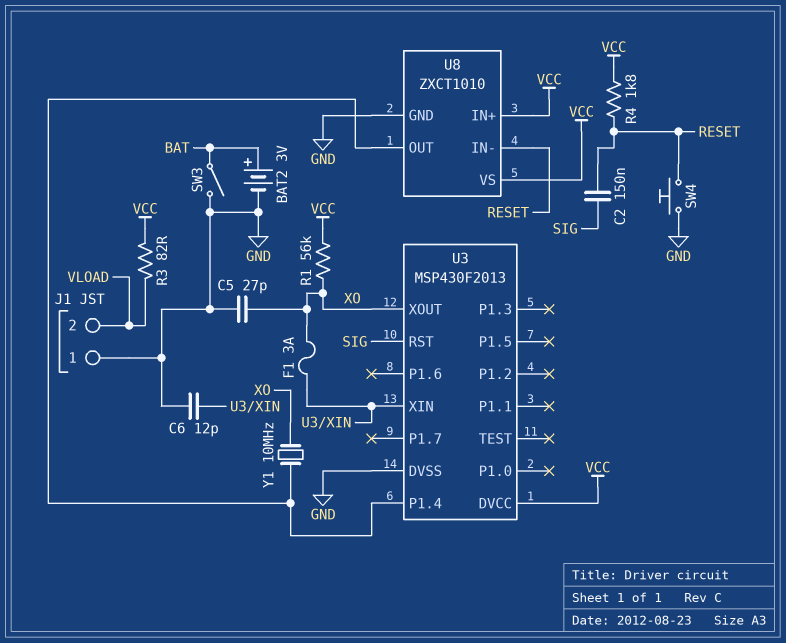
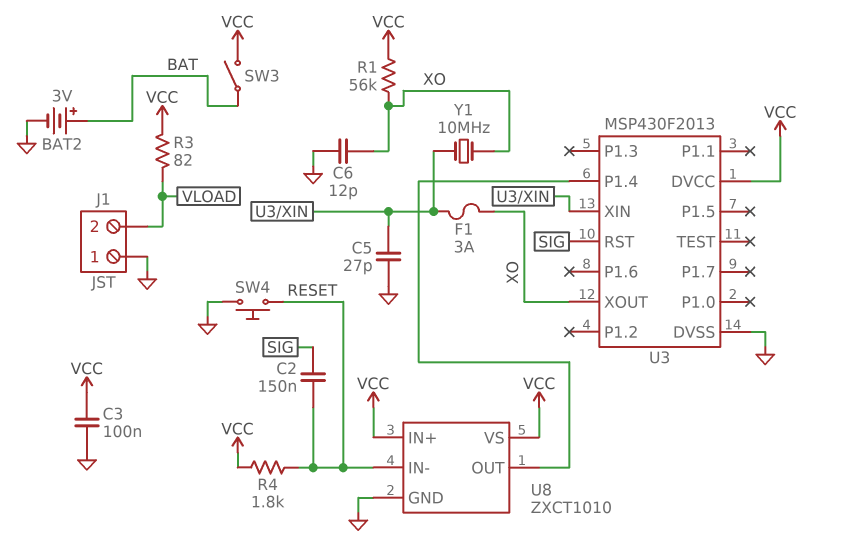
C3: none -> 100nF (GND, VCC)
C5: 27pF (GND, XO) -> 27pF (GND, U3/XIN)
C6: 12pF (GND, U3/XIN) -> 12pF (GND, XO)
SW3: switch (BAT, GND) -> switch (BAT, VCC)
Y1: 10MHz (U3/P1.4, XO) -> 10MHz (U3/XIN, XO)

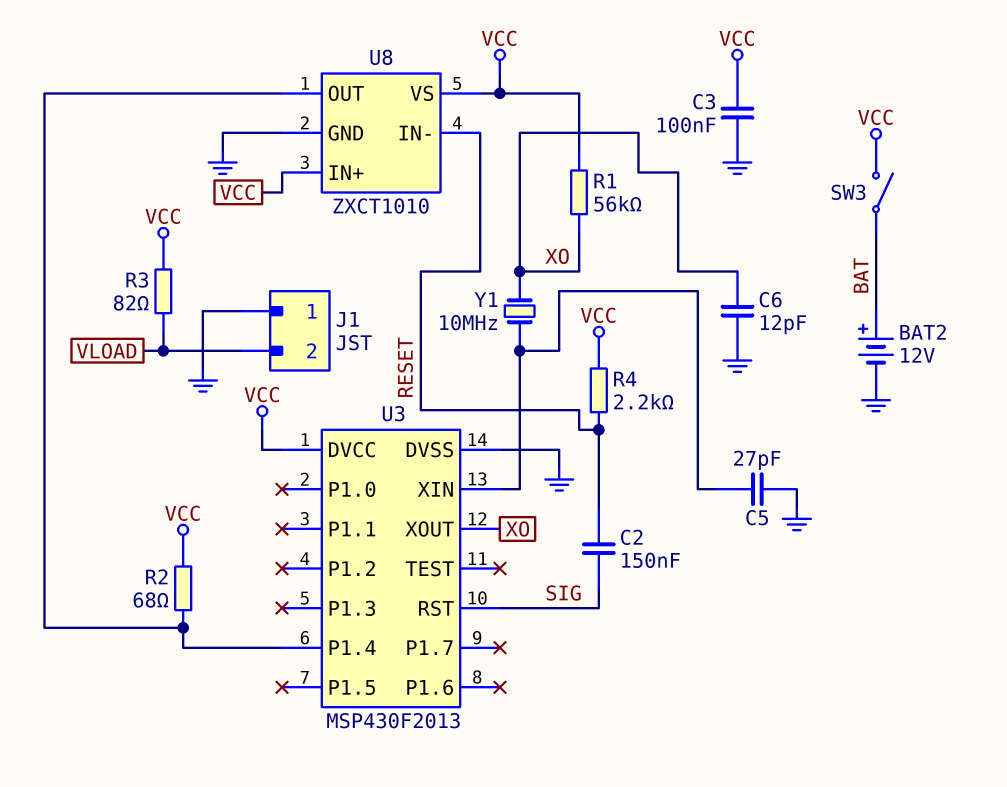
BAT2: 3V (plus BAT, minus GND) -> 12V (plus BAT, minus GND)
F1: 3A (U3/XIN, XO) -> none
R2: none -> 68 (U3/P1.4, VCC)
R4: 1.8k (RESET, VCC) -> 2.2k (RESET, VCC)
SW4: button (GND, RESET) -> none

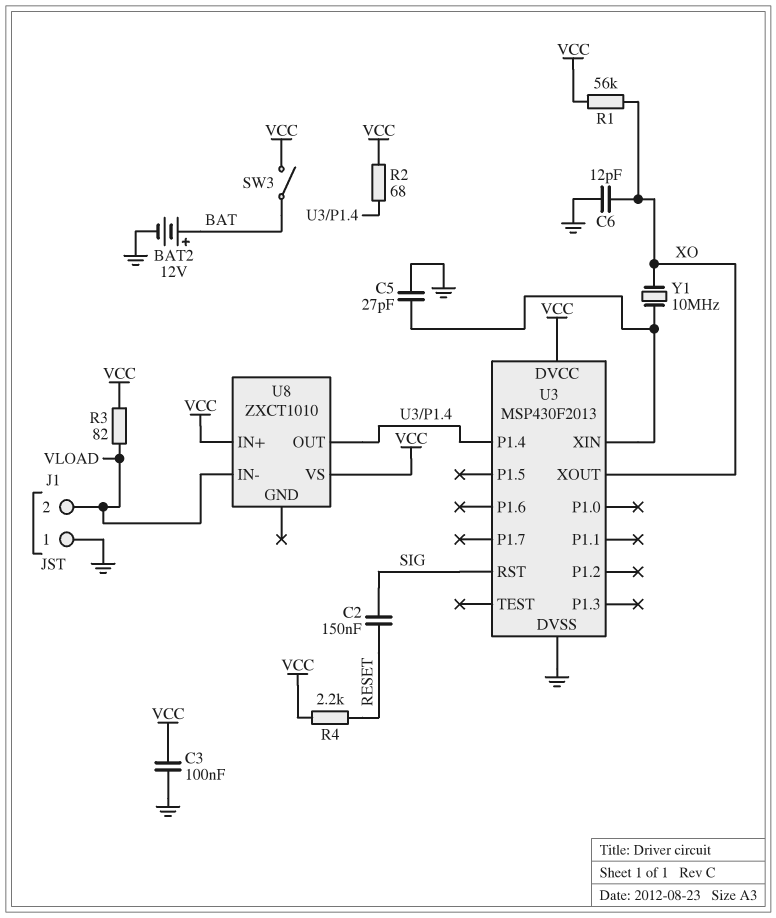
U8 pin GND: GND -> none
U8 pin IN-: RESET -> VLOAD

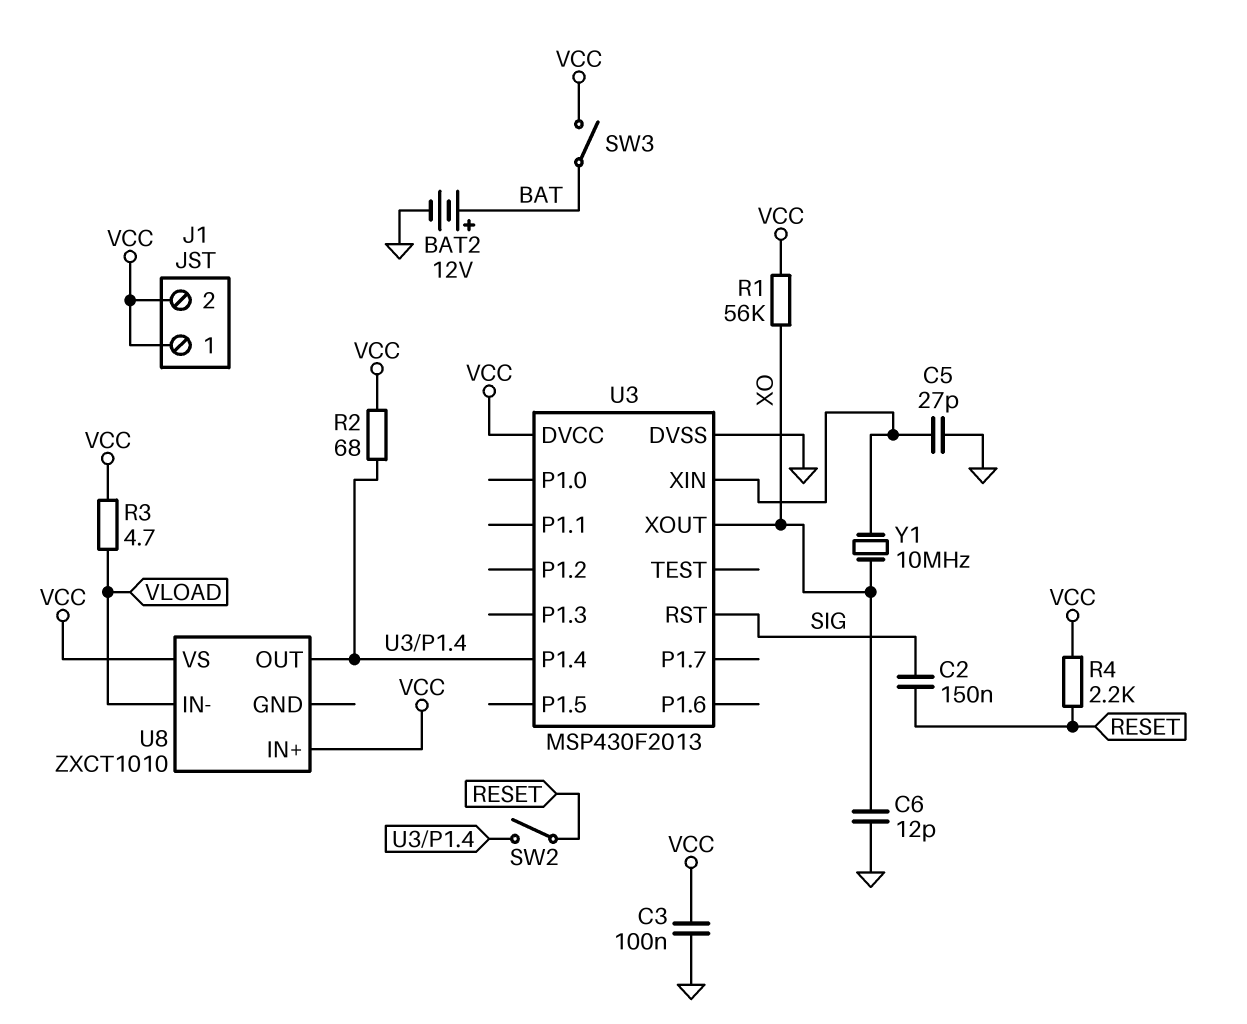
J1 pin 1: GND -> VCC
J1 pin 2: VLOAD -> VCC
R3: 82 (VCC, VLOAD) -> 4.7 (VCC, VLOAD)
SW2: none -> switch (RESET, U3/P1.4)

